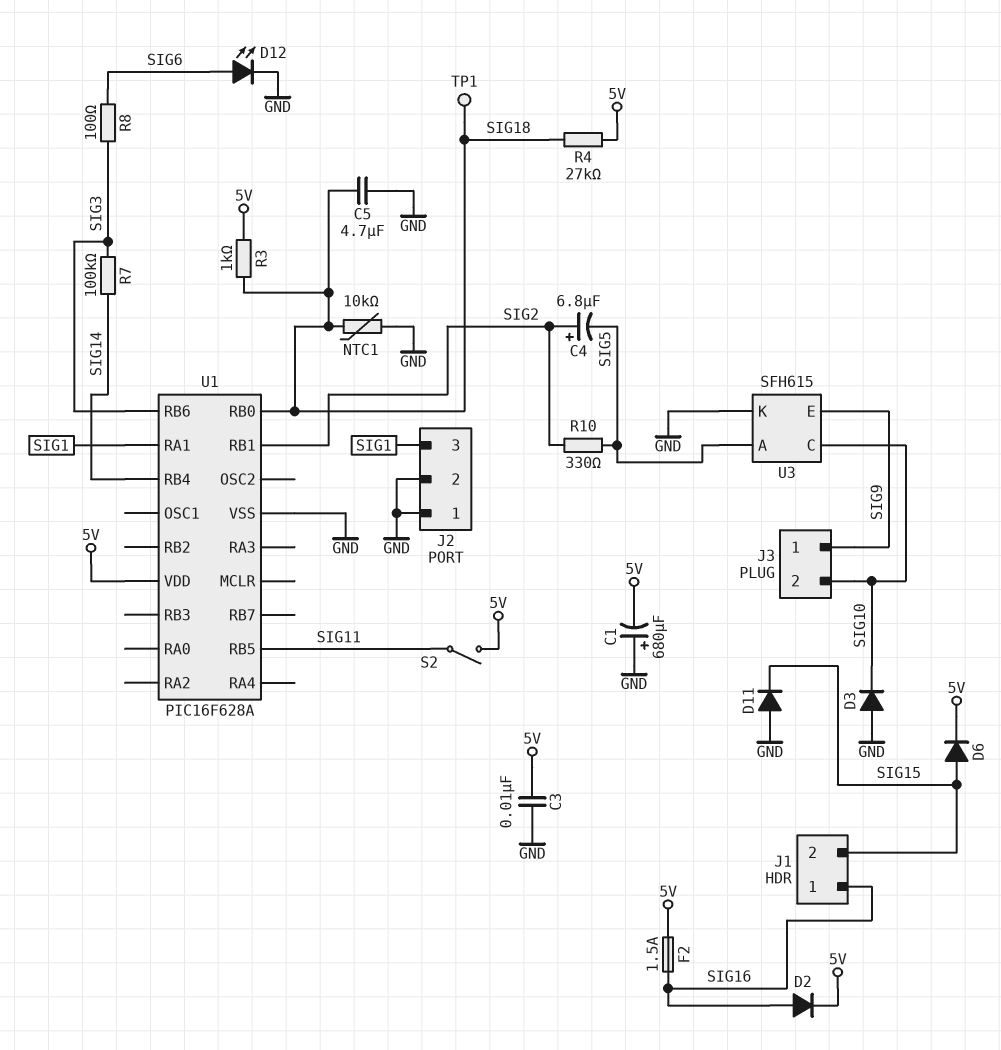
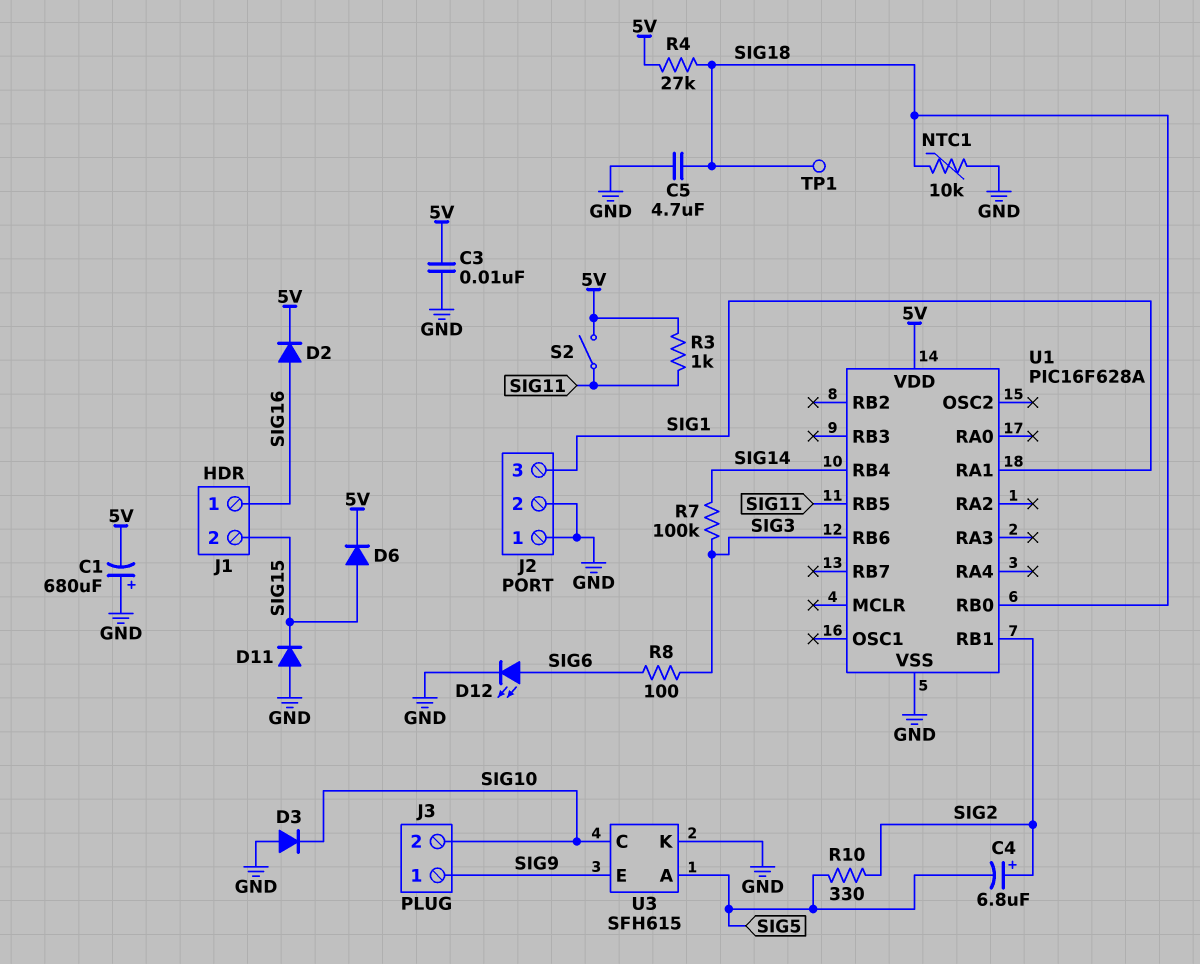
F2: 1.5A (5V, SIG16) -> none
R3: 1k (5V, SIG18) -> 1k (5V, SIG11)

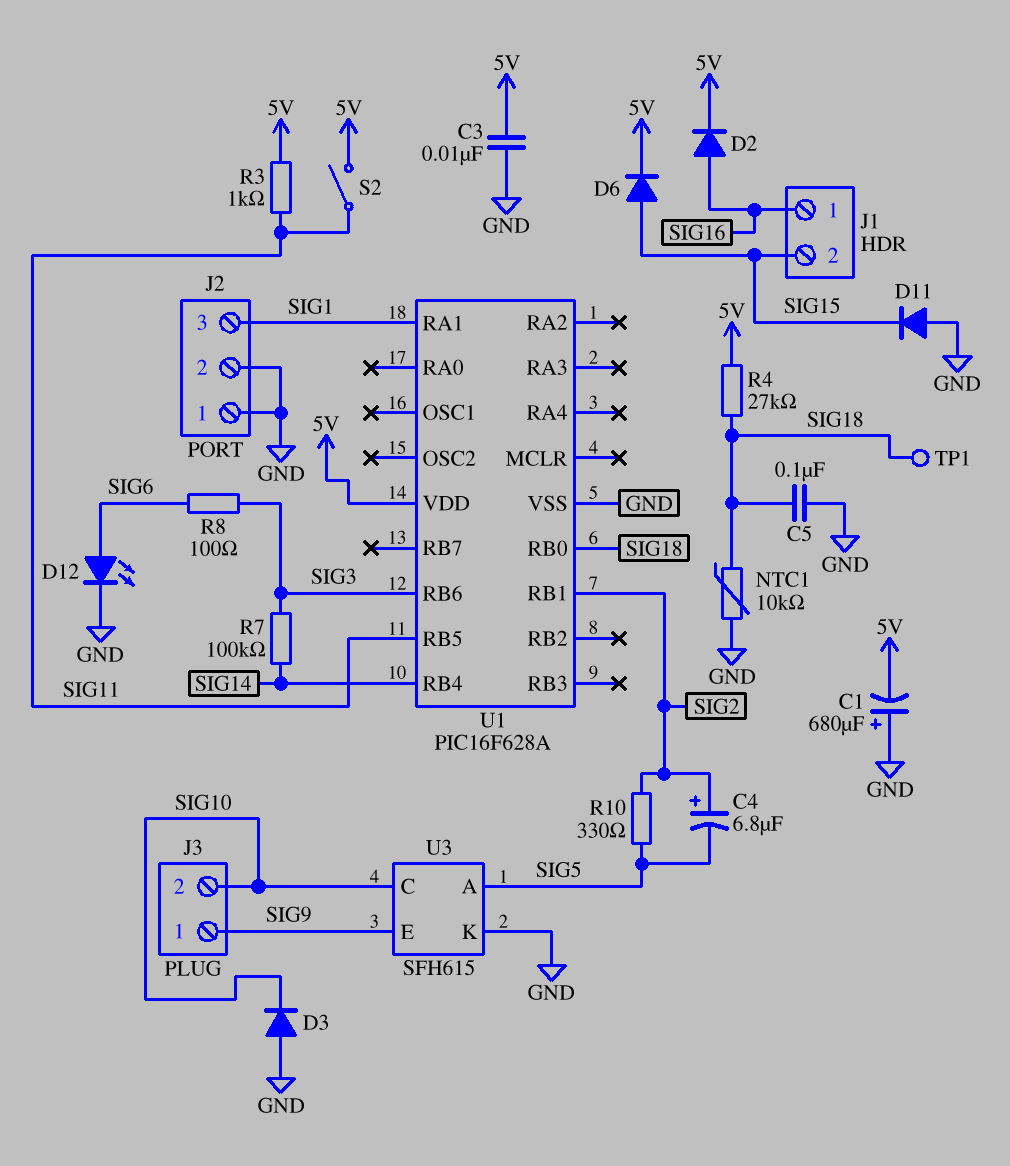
C5: 4.7uF (GND, SIG18) -> 100nF (GND, SIG18)

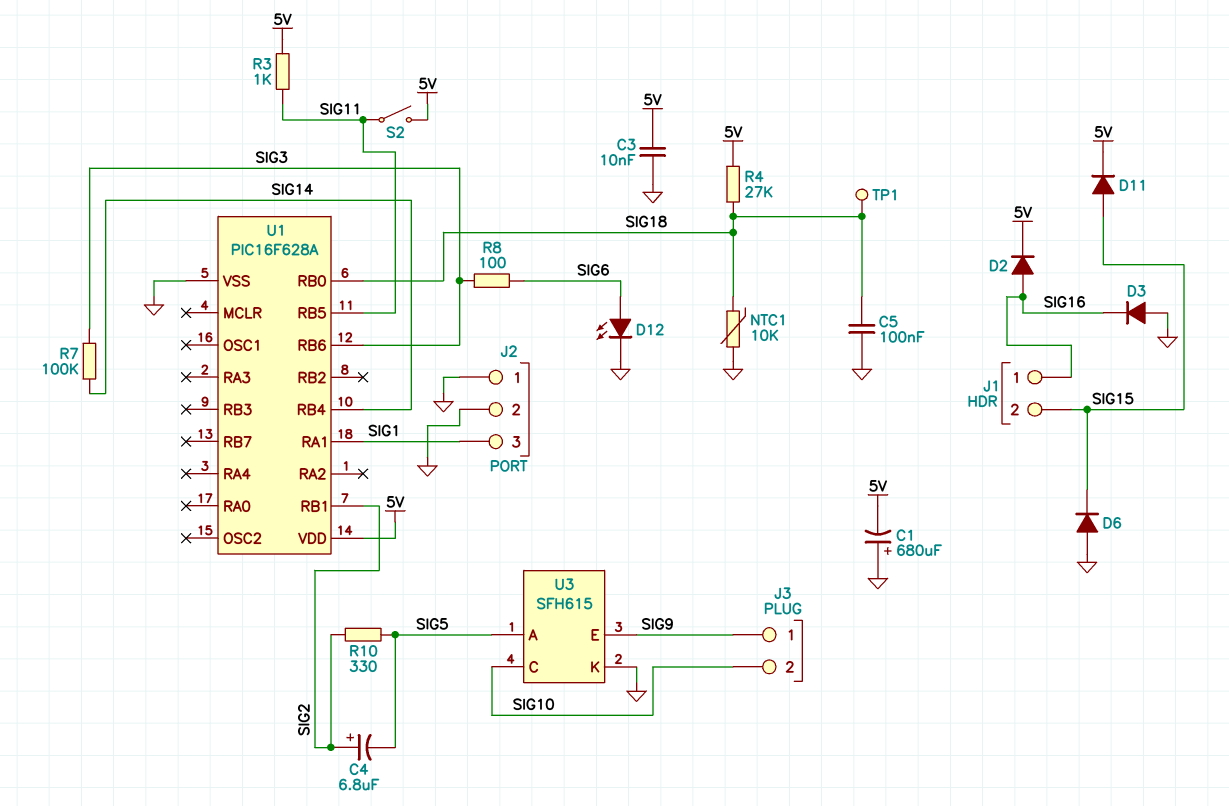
D3: diode (A GND, K SIG10) -> diode (A GND, K SIG16)
D6: diode (A SIG15, K 5V) -> diode (A GND, K SIG15)
D11: diode (A GND, K SIG15) -> diode (A SIG15, K 5V)

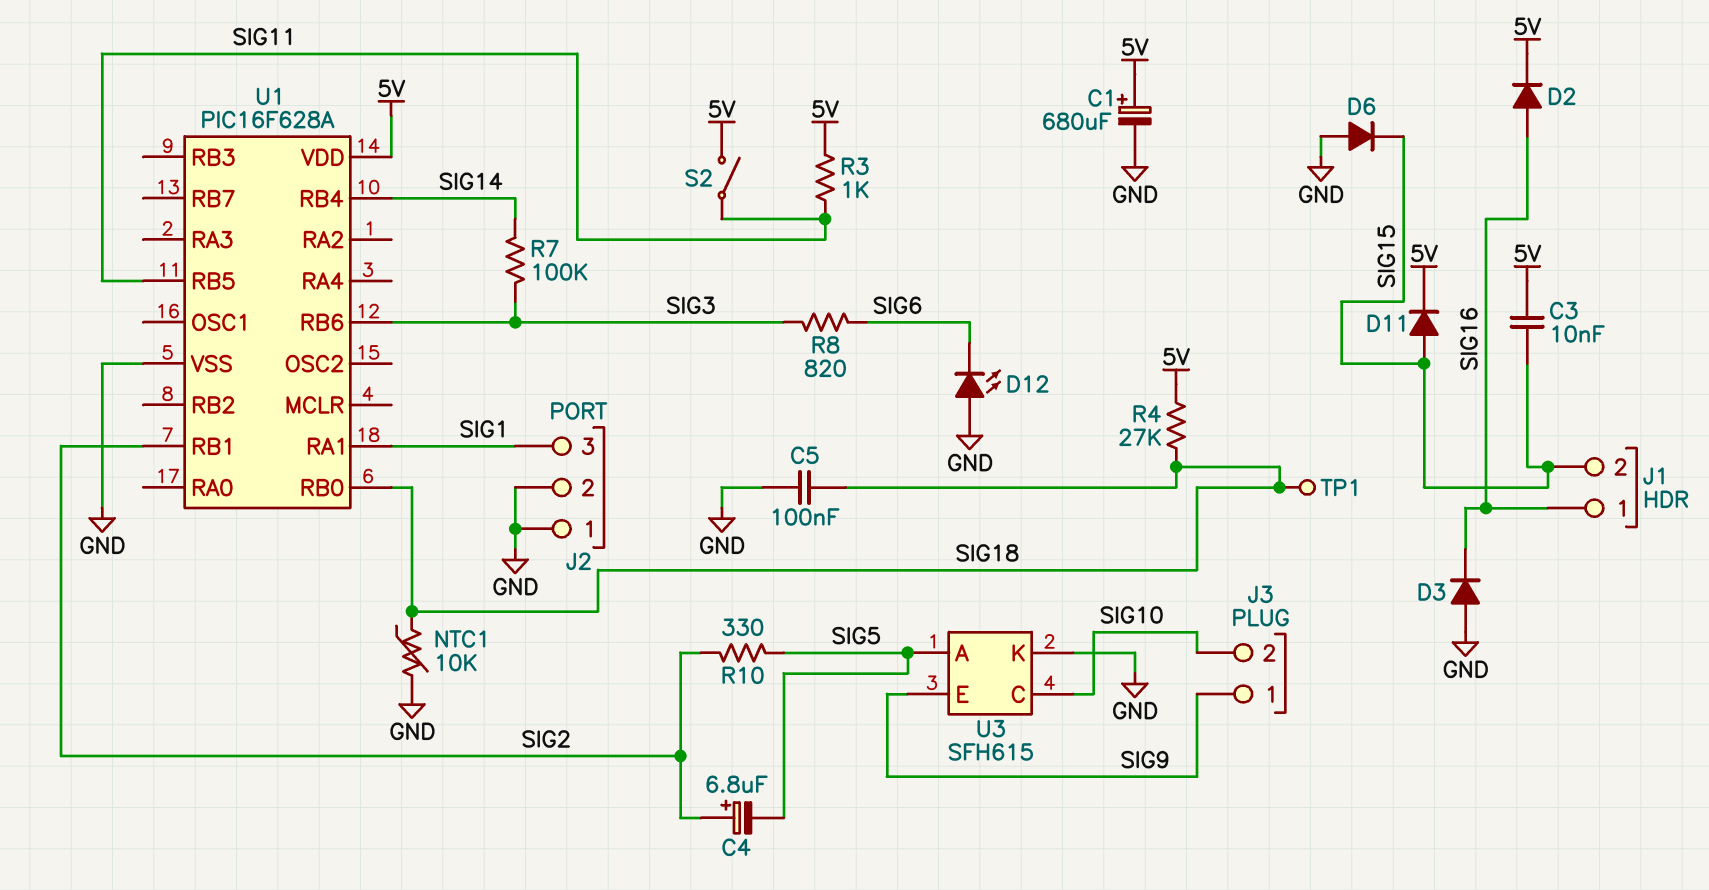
C1: 680uF (plus GND, minus 5V) -> 680uF (plus 5V, minus GND)
C3: 10nF (5V, GND) -> 10nF (5V, SIG15)
D12: LED (A SIG6, K GND) -> LED (A GND, K SIG6)
R8: 100 (SIG3, SIG6) -> 820 (SIG3, SIG6)

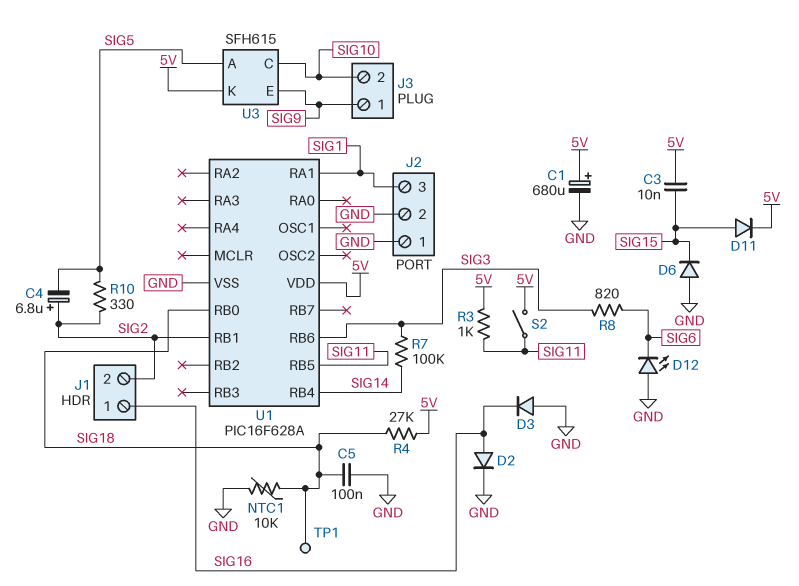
D2: diode (A SIG16, K 5V) -> diode (A SIG16, K GND)
J1 pin 2: SIG15 -> SIG2
U3 pin K: GND -> 5V

